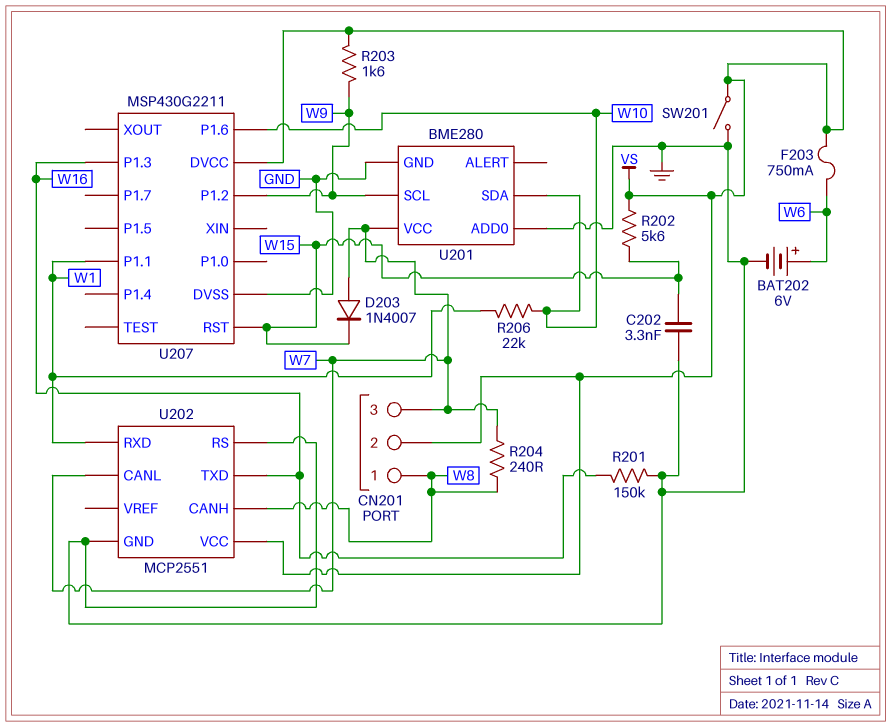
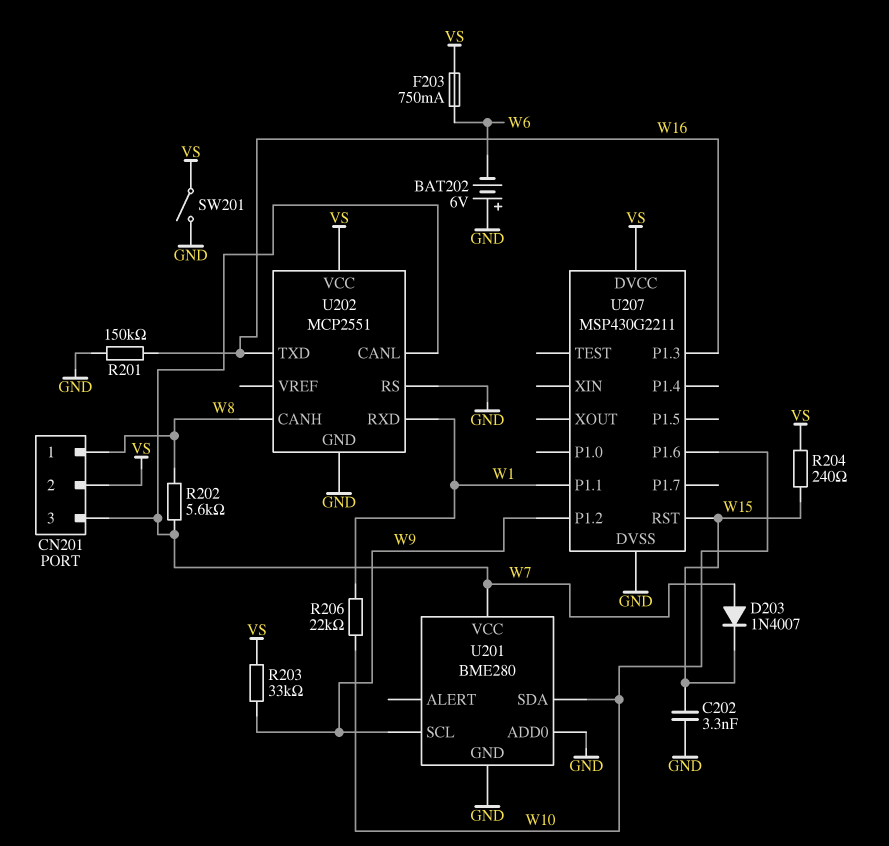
BAT202: 6V (plus W6, minus GND) -> 6V (plus GND, minus W6)
R202: 5.6k (VS, W15) -> 5.6k (W7, W8)
R203: 1.6k (VS, W9) -> 33k (VS, W9)
R204: 240 (W7, W8) -> 240 (VS, W15)

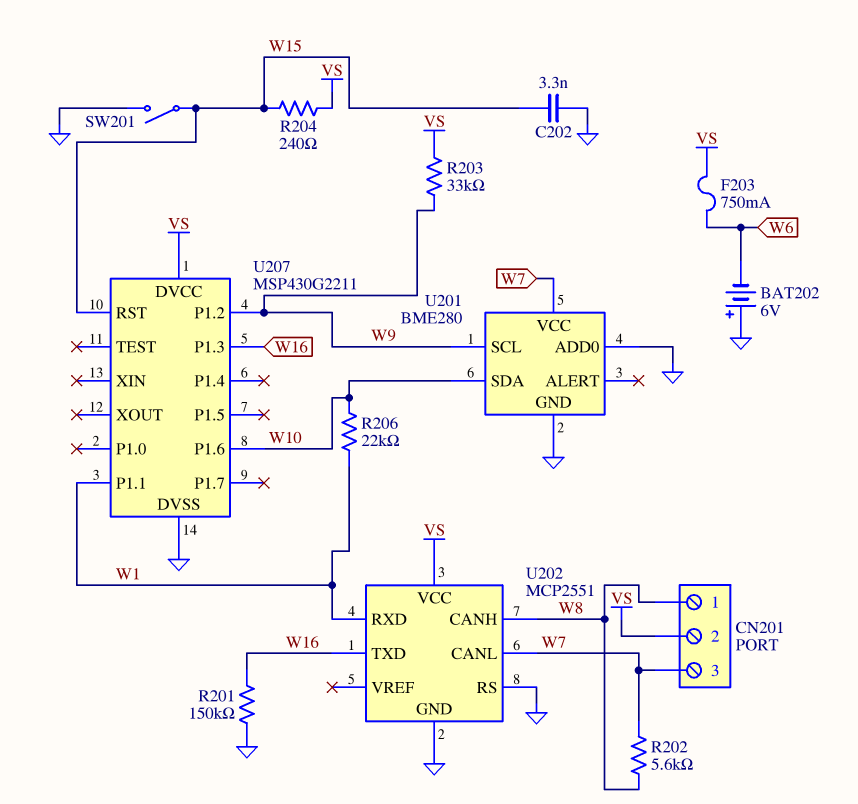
D203: diode 1N4007 (A W7, K W15) -> none
SW201: switch (GND, VS) -> switch (GND, W15)

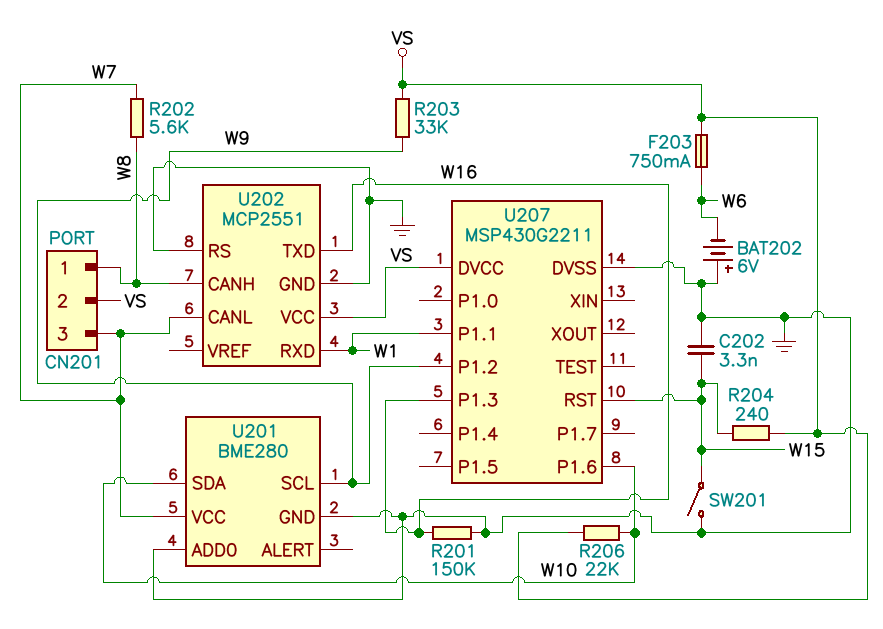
R206: 22k (W1, W10) -> 22k (VS, W10)

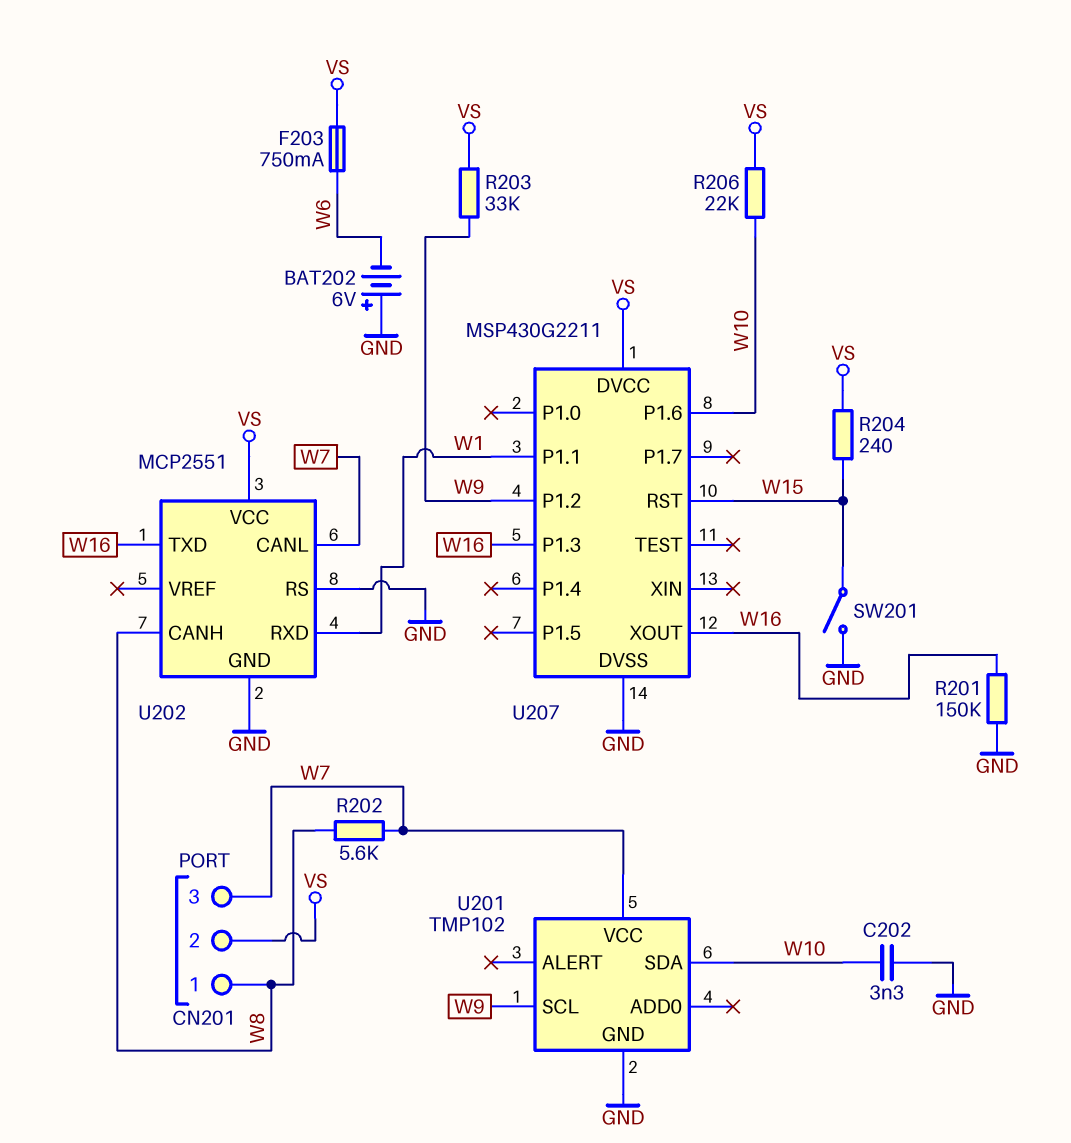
C202: 3.3nF (GND, W15) -> 3.3nF (GND, W10)
U201: BME280 -> TMP102
U201 pin ADD0: GND -> none
U207 pin XOUT: none -> W16

